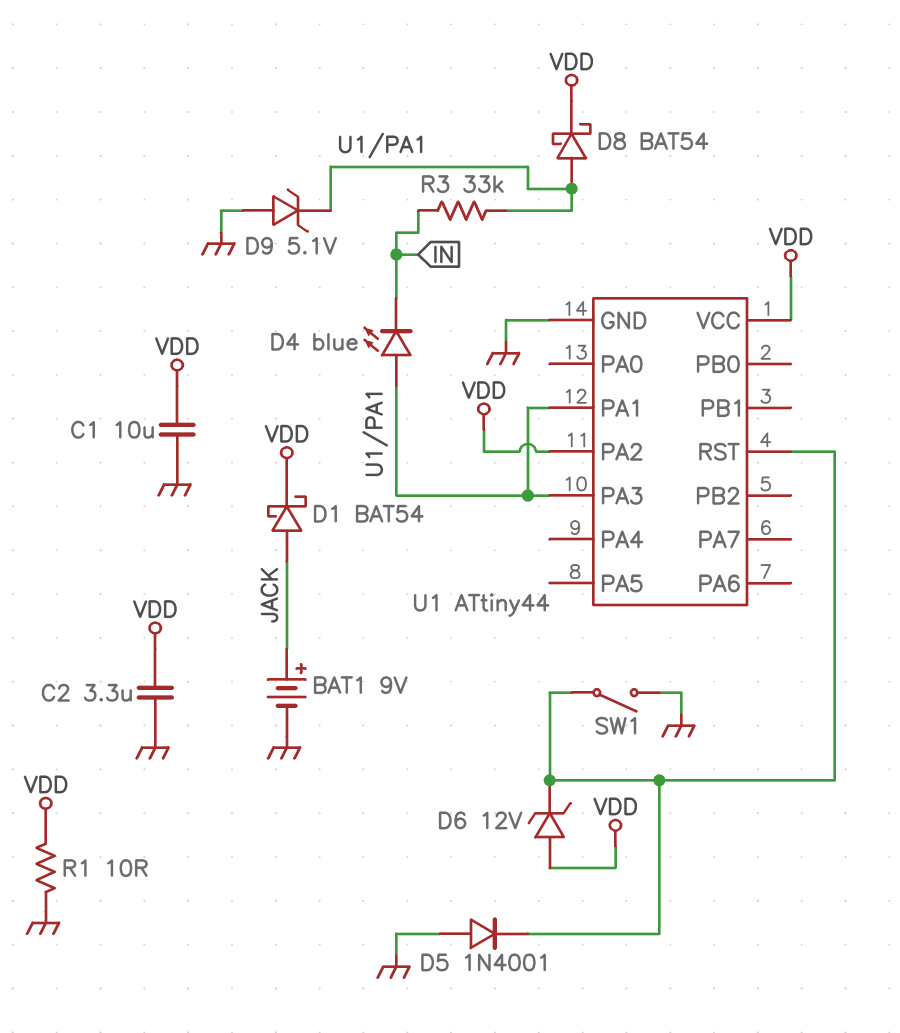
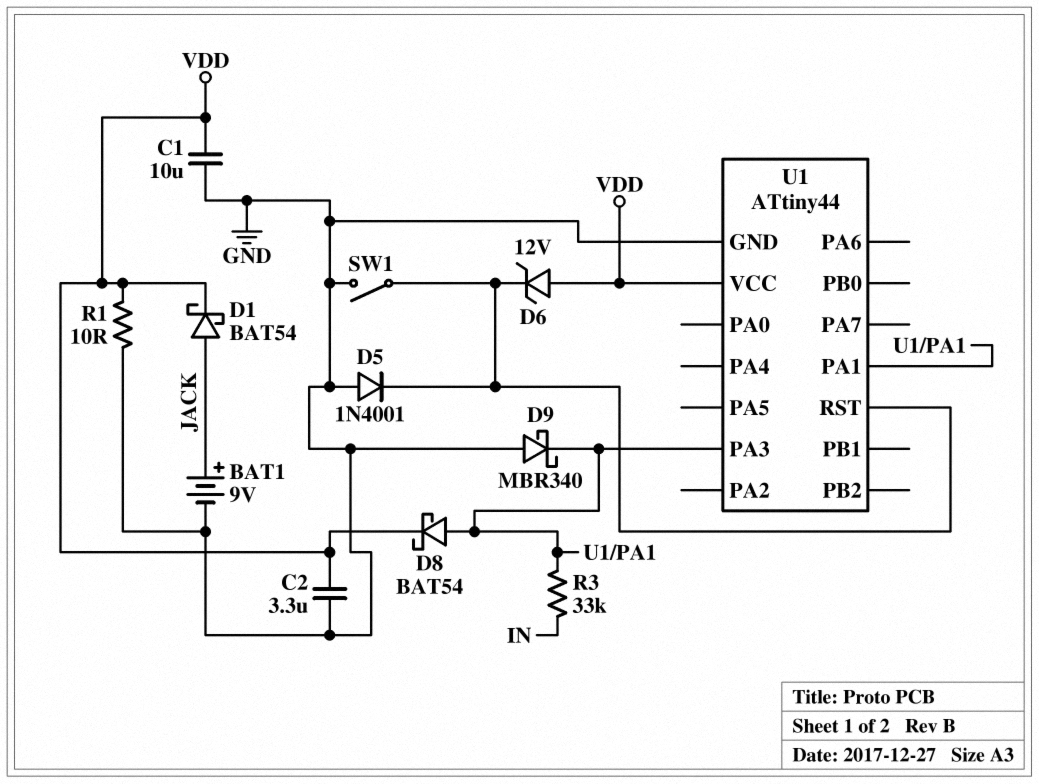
D4: LED blue (A U1/PA1, K IN) -> none
D9: zener 5.1V (A GND, K U1/PA1) -> schottky MBR340 (A GND, K U1/PA1)
U1 pin PA2: VDD -> none

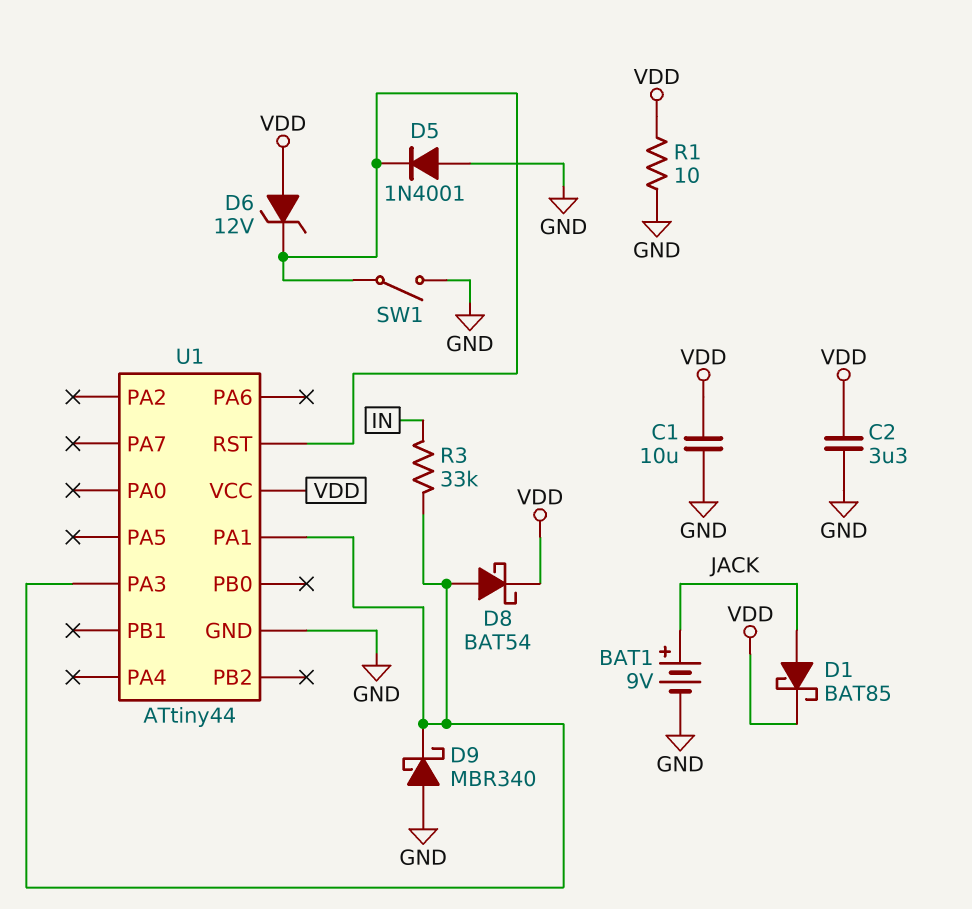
D1: schottky BAT54 (A JACK, K VDD) -> schottky BAT85 (A JACK, K VDD)

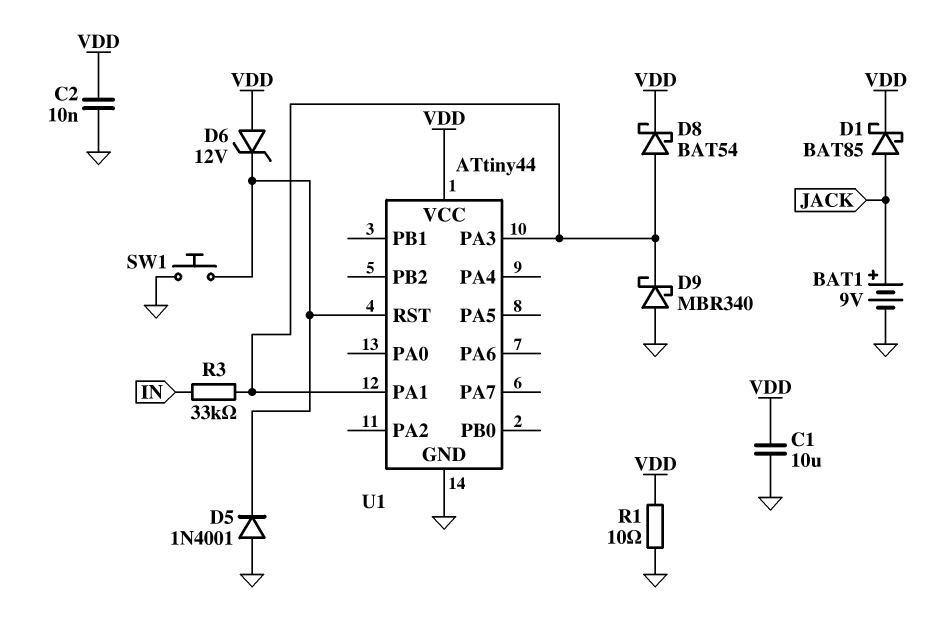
C2: 3.3uF (GND, VDD) -> 10nF (GND, VDD)
SW1: switch (GND, U1/RST) -> button (GND, U1/RST)

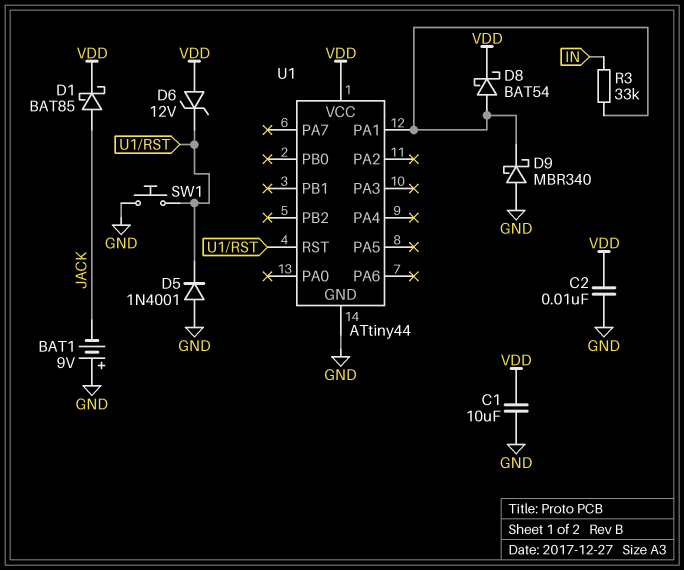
BAT1: 9V (plus JACK, minus GND) -> 9V (plus GND, minus JACK)
R1: 10 (GND, VDD) -> none
U1 pin PA3: U1/PA1 -> none

